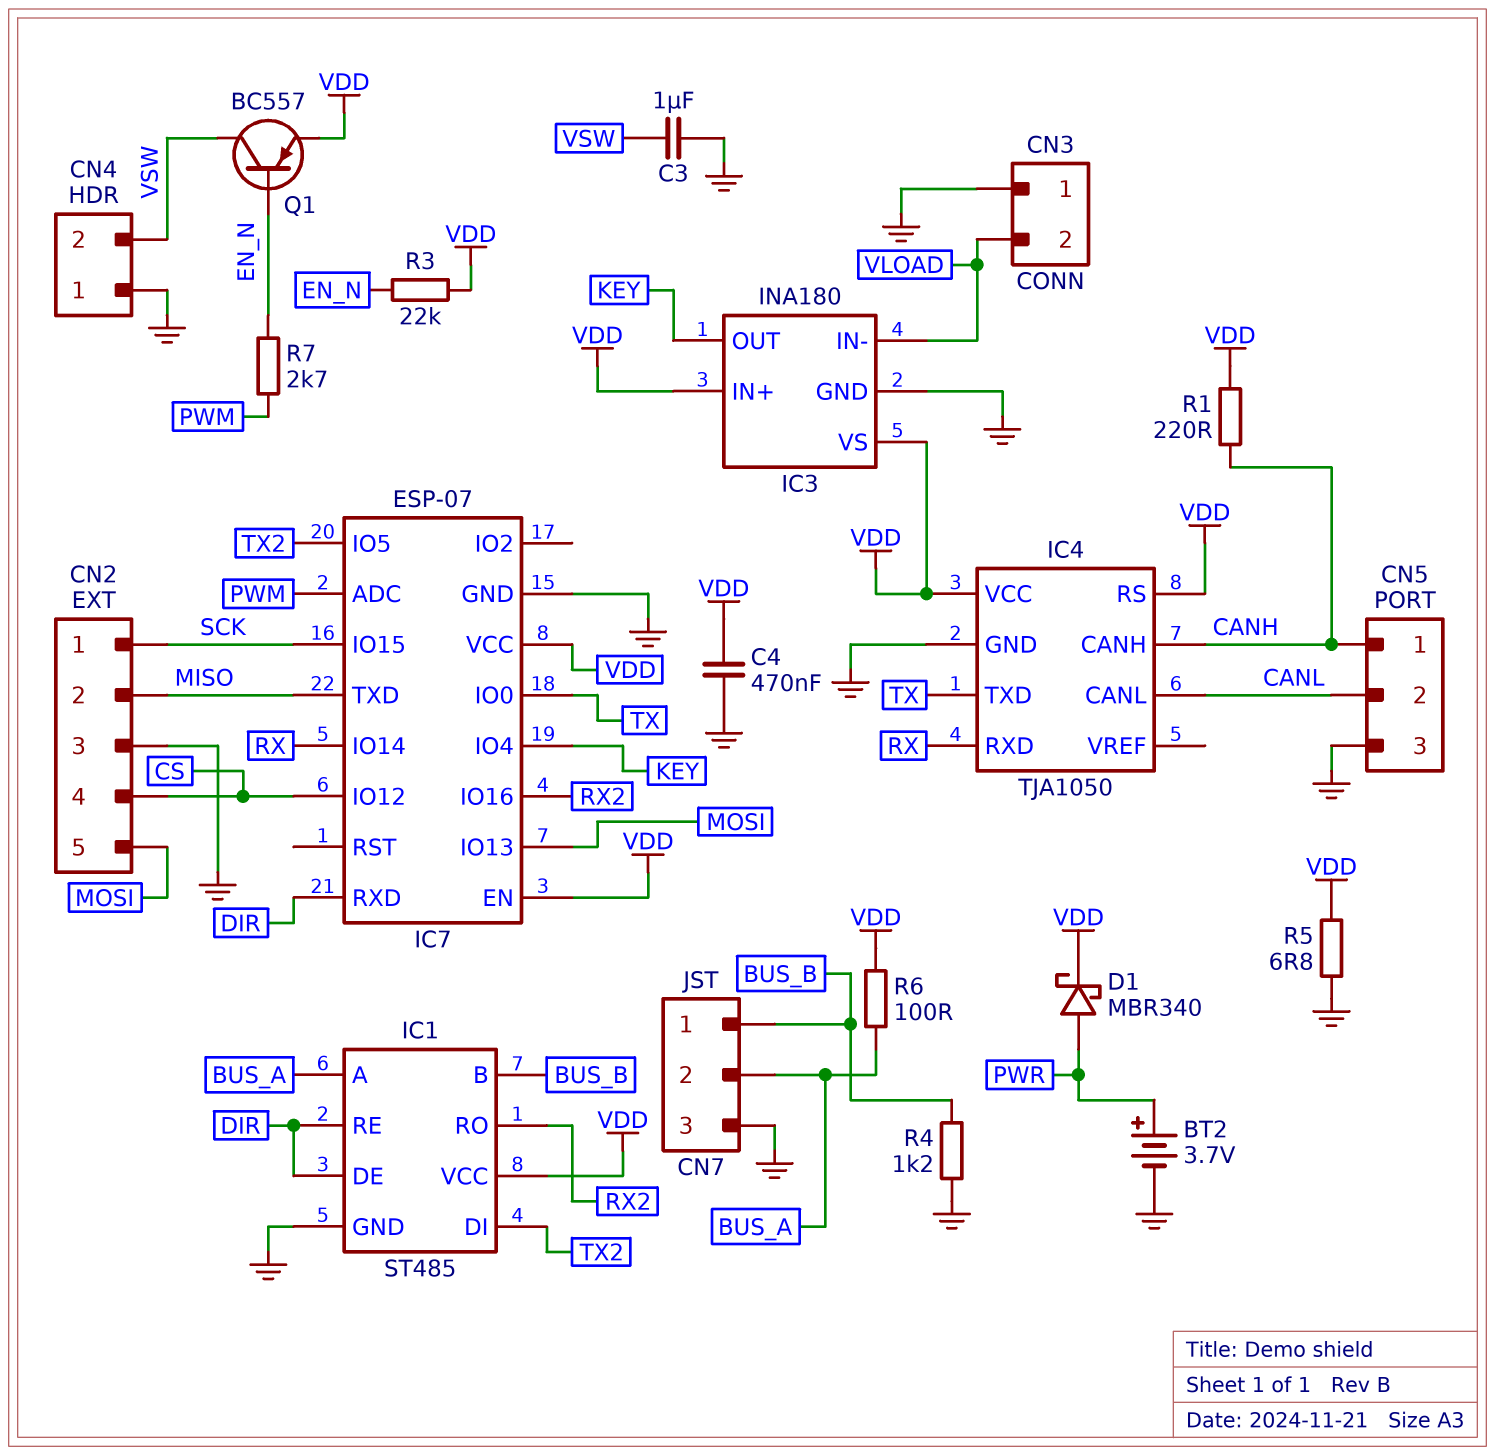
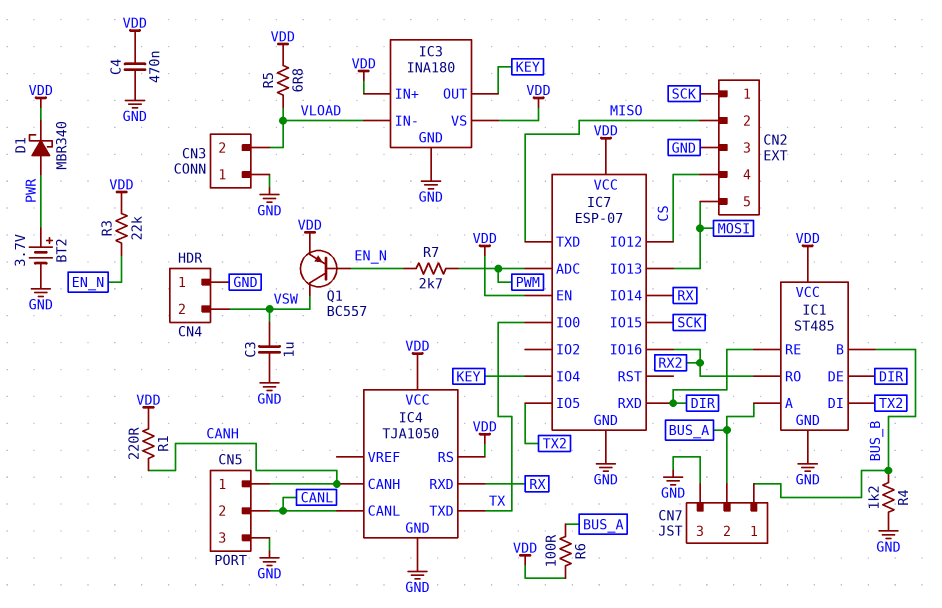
R5: 6.8 (GND, VDD) -> 6.8 (VDD, VLOAD)

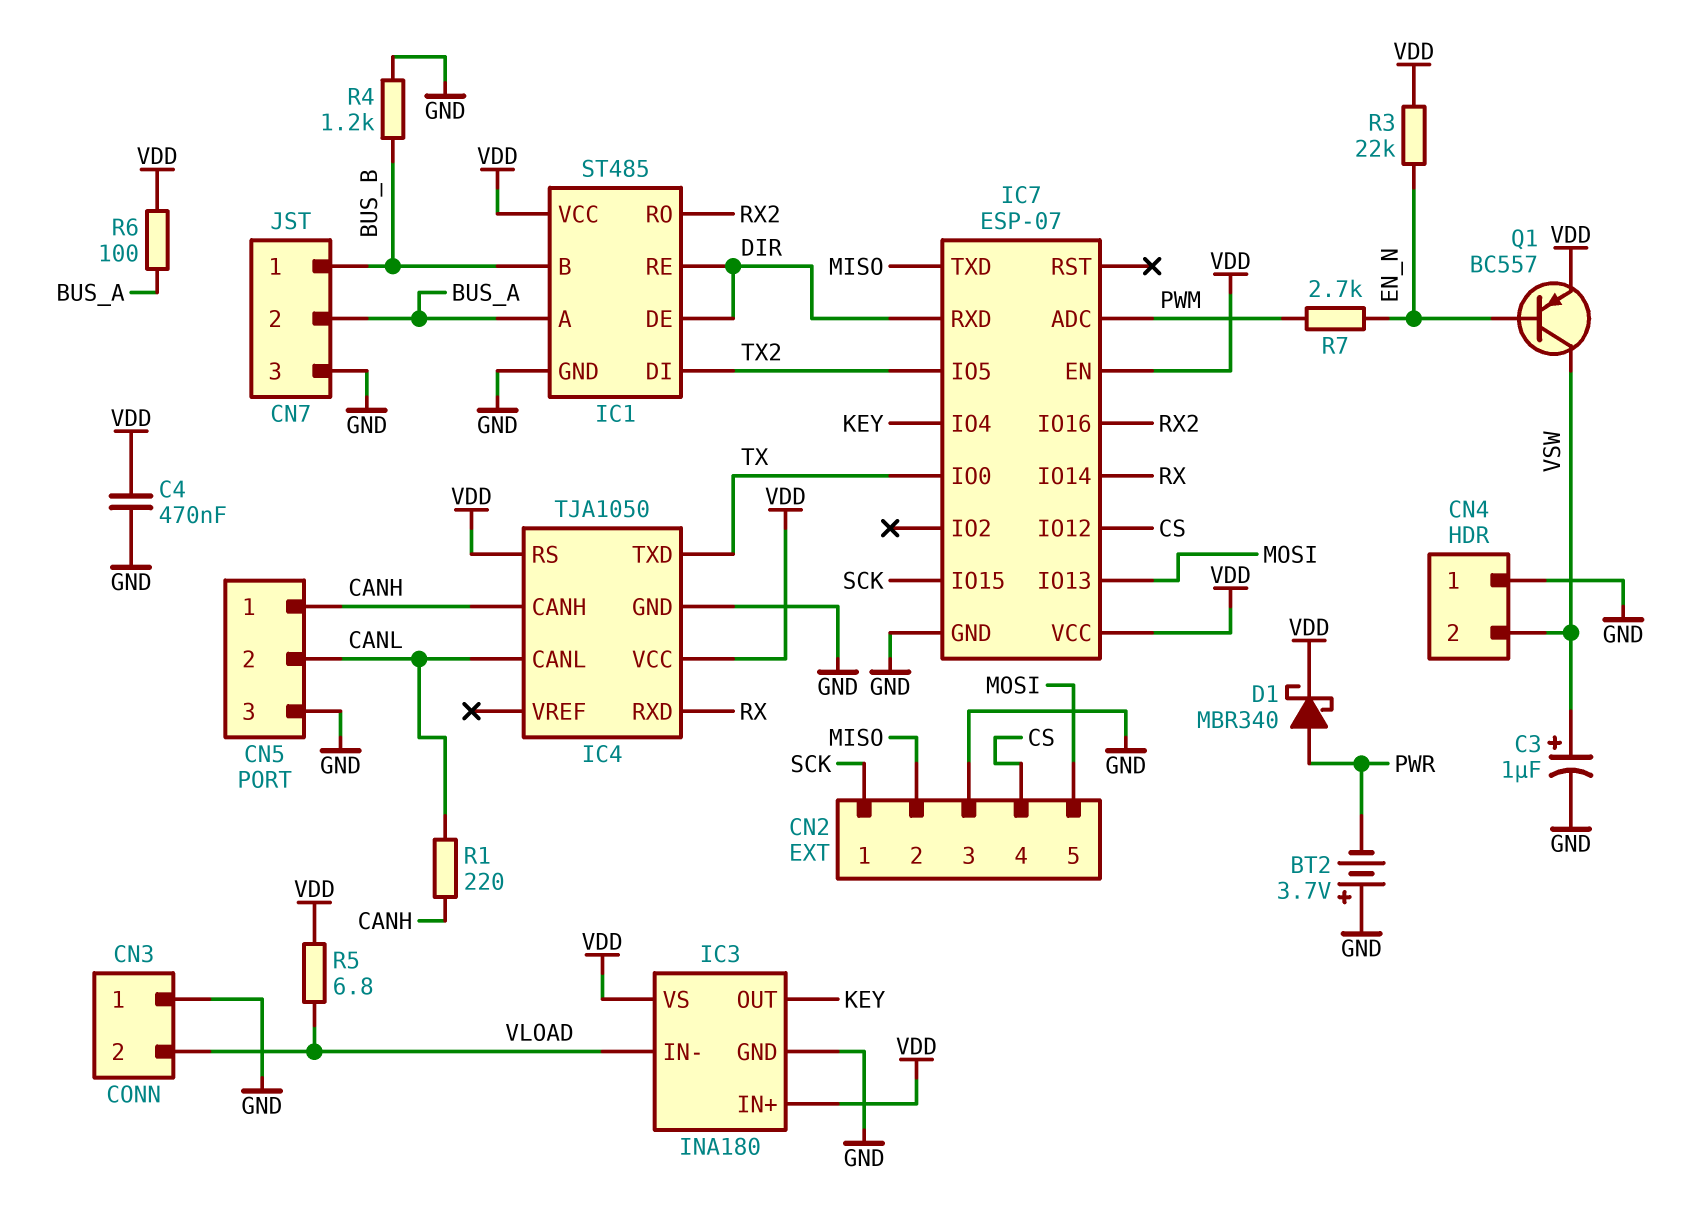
BT2: 3.7V (plus PWR, minus GND) -> 3.7V (plus GND, minus PWR)
C3: 1uF (GND, VSW) -> 1uF (plus VSW, minus GND)
R1: 220 (CANH, VDD) -> 220 (CANH, CANL)

